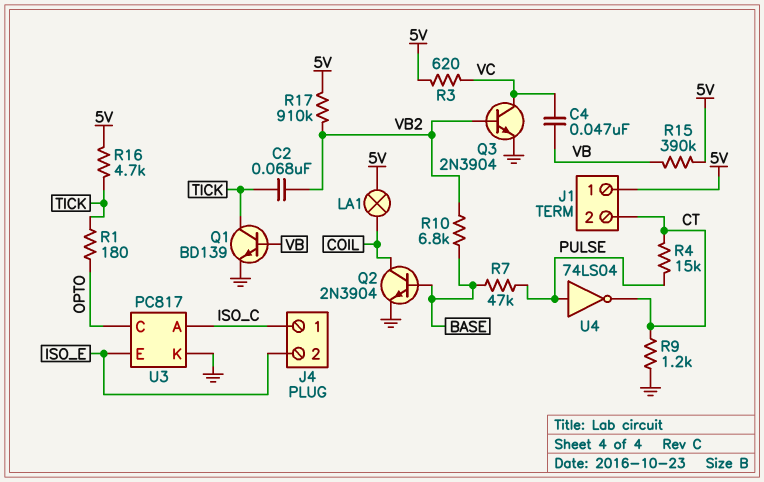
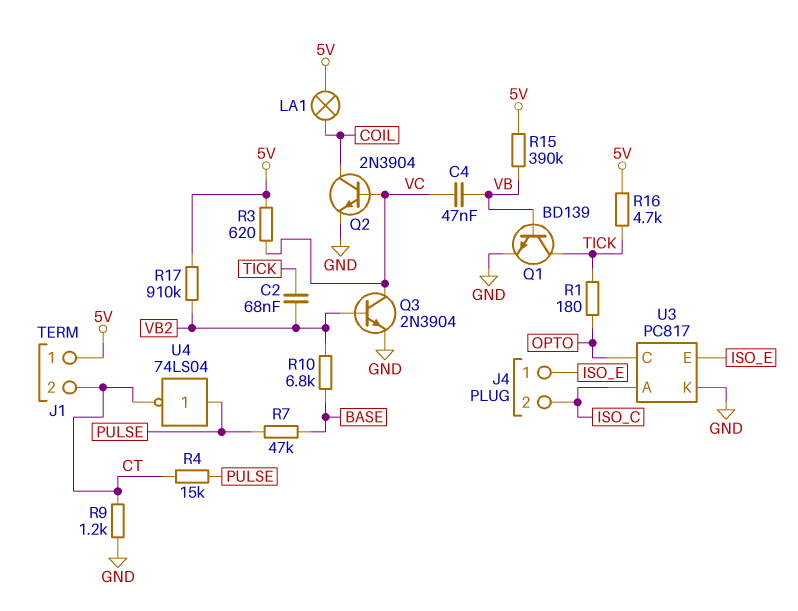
J4 pin 1: ISO_C -> ISO_E
J4 pin 2: ISO_E -> ISO_C
Q2: NPN 2N3904 (B BASE, C COIL, E GND) -> NPN 2N3904 (B VC, C COIL, E GND)

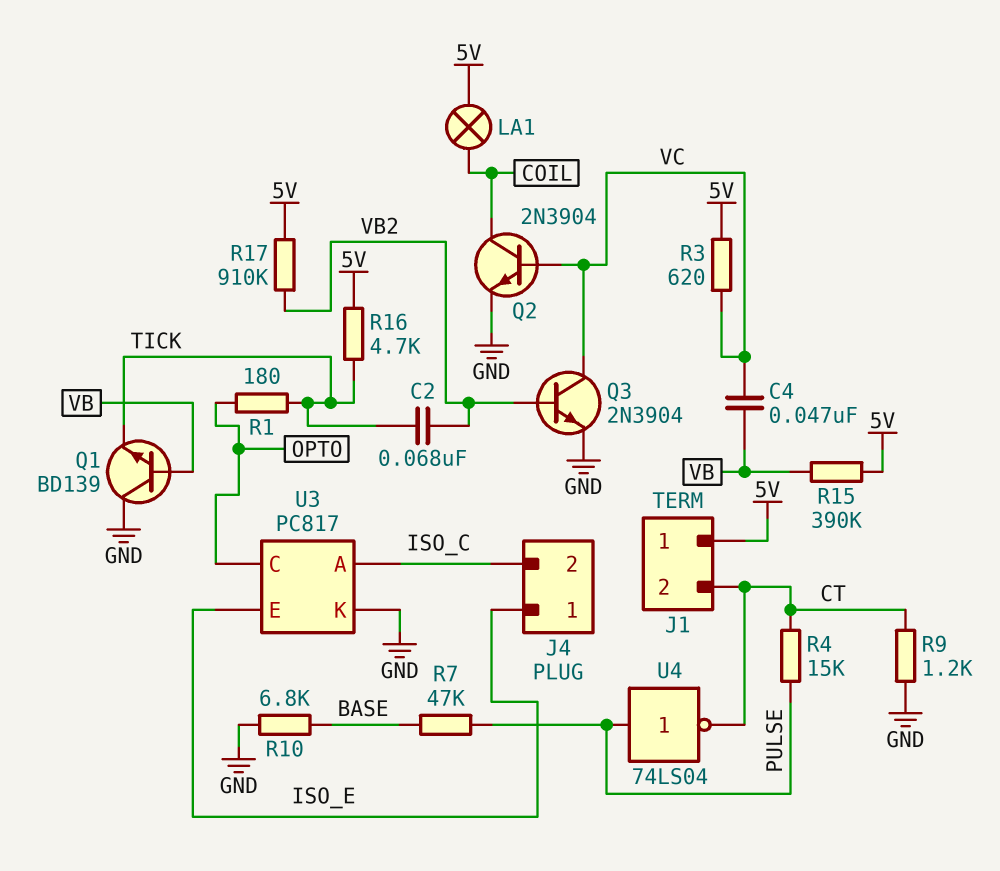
Q1: NPN BD139 (B VB, C TICK, E GND) -> NPN BD139 (B VB, C GND, E TICK)
R10: 6.8k (BASE, VB2) -> 6.8k (BASE, GND)

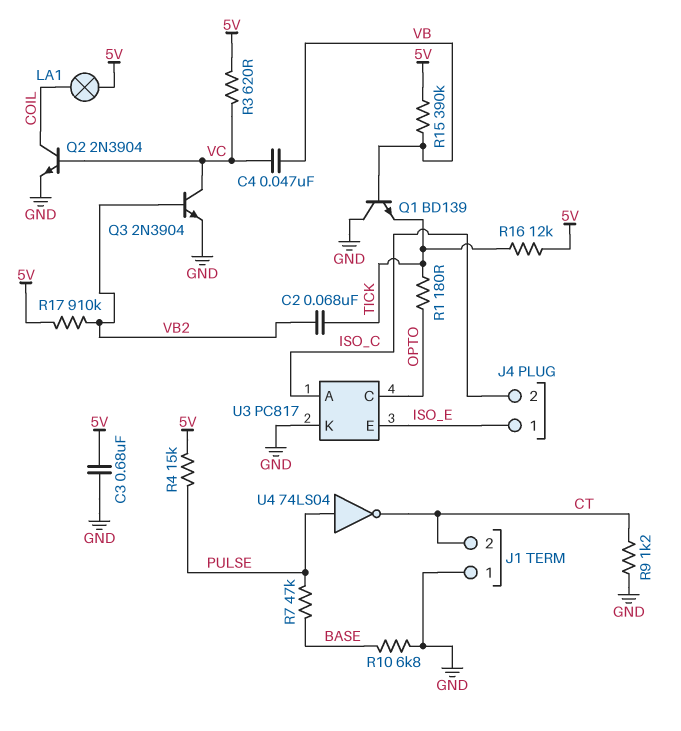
C3: none -> 680nF (5V, GND)
J1 pin 1: 5V -> GND
R4: 15k (CT, PULSE) -> 15k (5V, PULSE)
R16: 4.7k (5V, TICK) -> 12k (5V, TICK)

